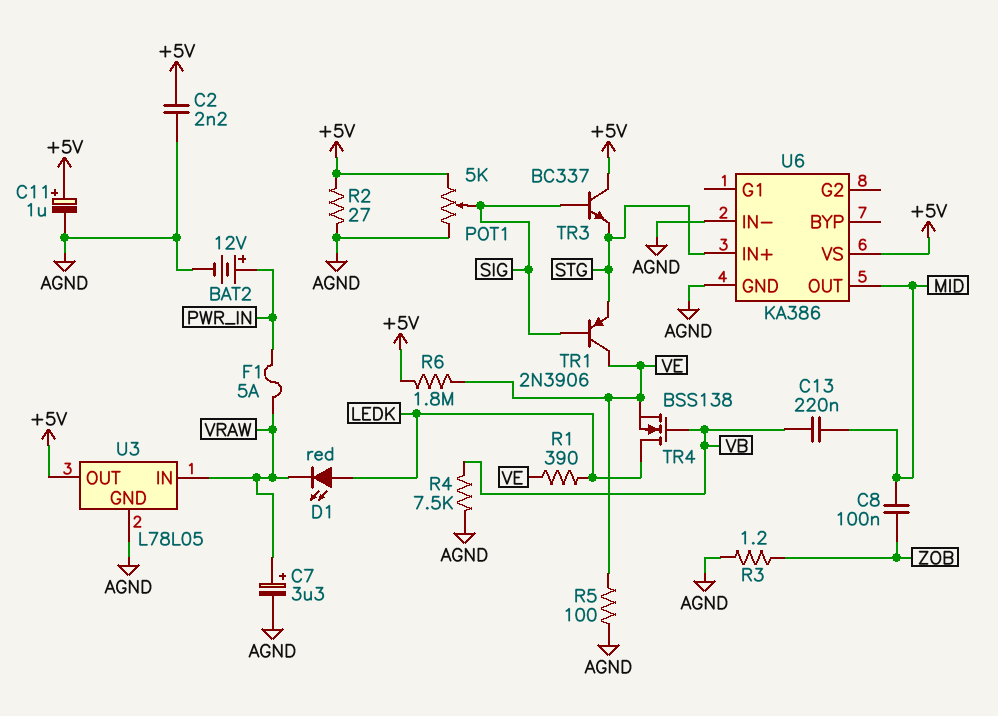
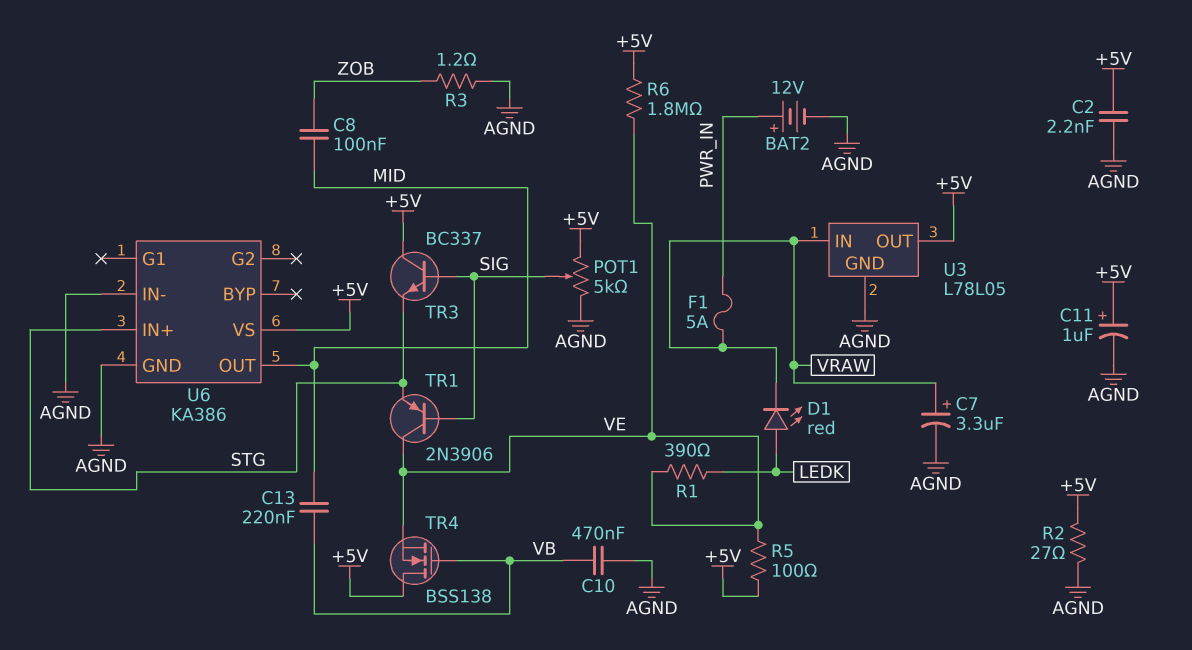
C10: none -> 470nF (AGND, VB)
R4: 7.5k (AGND, VB) -> none
R5: 100 (AGND, VE) -> 100 (+5V, VE)
TR4: NMOS BSS138 (G VB, D LEDK, S VE) -> NMOS BSS138 (G VB, D +5V, S VE)

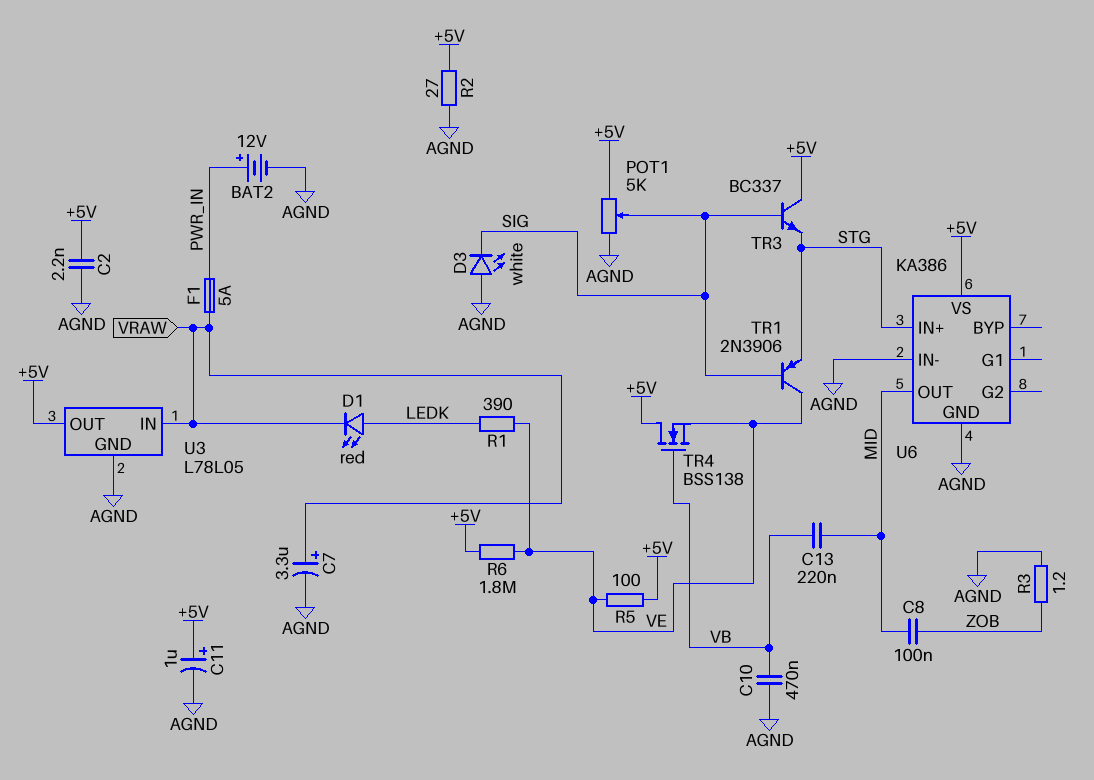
D3: none -> LED white (A AGND, K SIG)

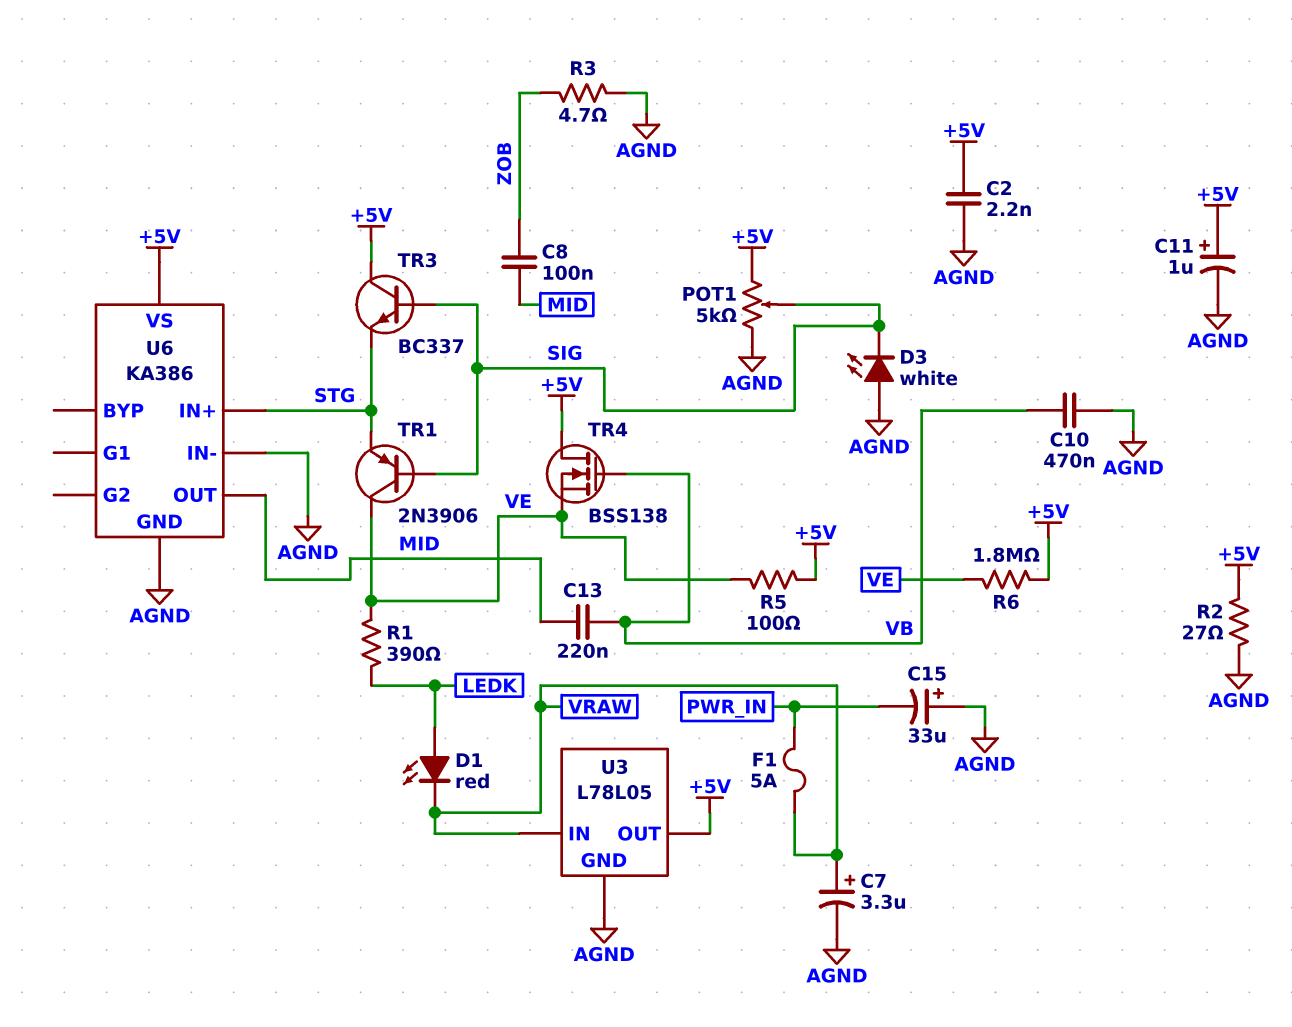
BAT2: 12V (plus PWR_IN, minus AGND) -> none
C15: none -> 33uF (plus AGND, minus PWR_IN)
R3: 1.2 (AGND, ZOB) -> 4.7 (AGND, ZOB)

